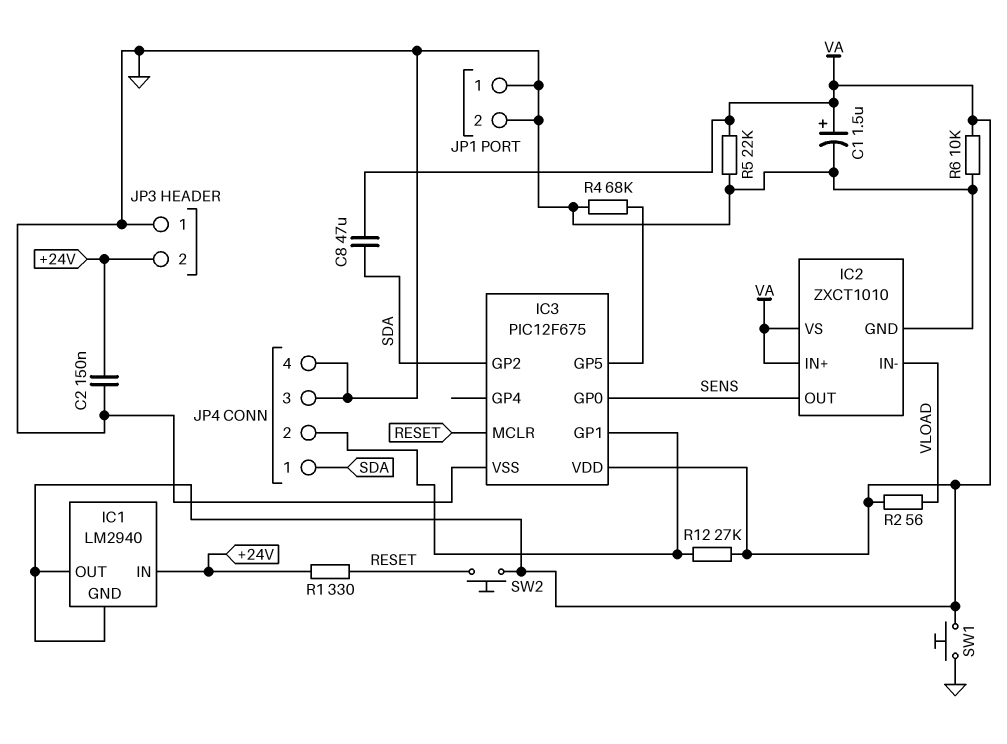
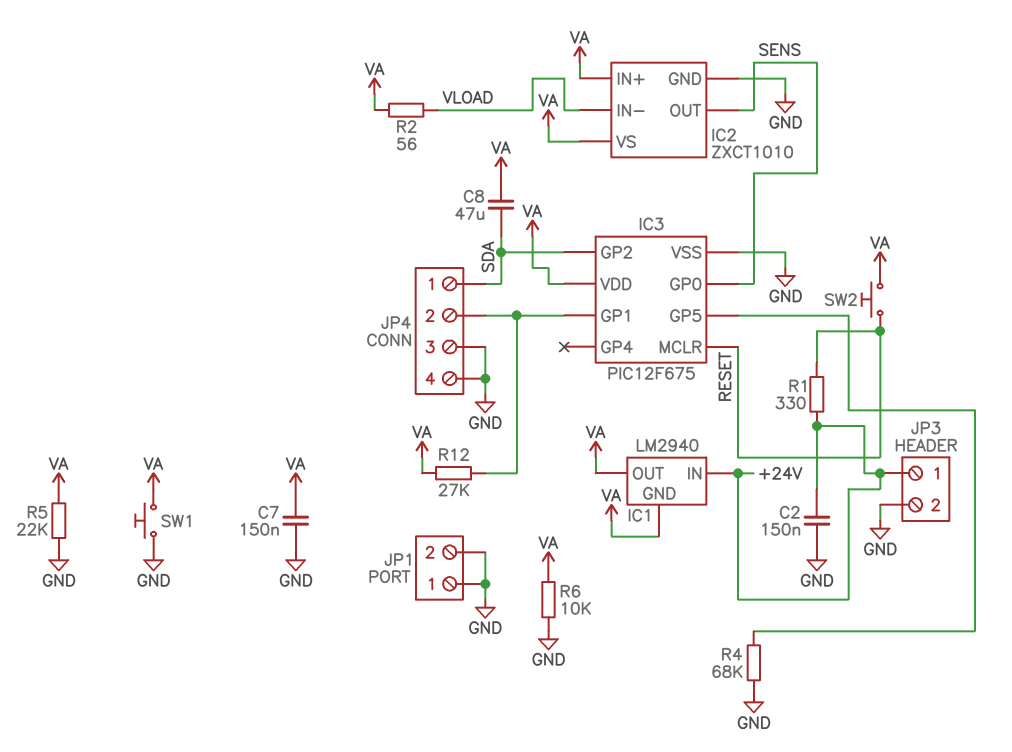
C1: 1.5uF (plus VA, minus GND) -> none
C7: none -> 150nF (GND, VA)
JP3 pin 1: GND -> +24V
JP3 pin 2: +24V -> GND

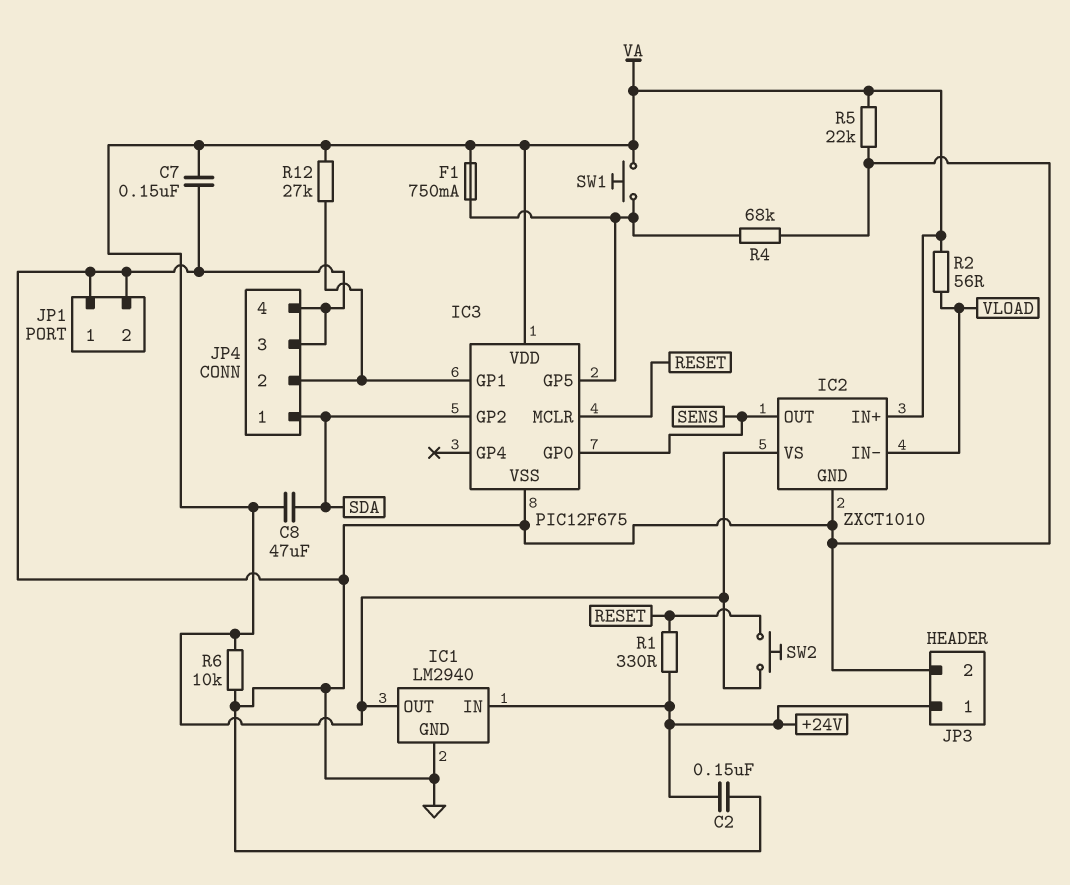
F1: none -> 750mA (IC3/GP5, VA)
IC1 pin GND: VA -> GND
SW1: button (GND, VA) -> button (IC3/GP5, VA)

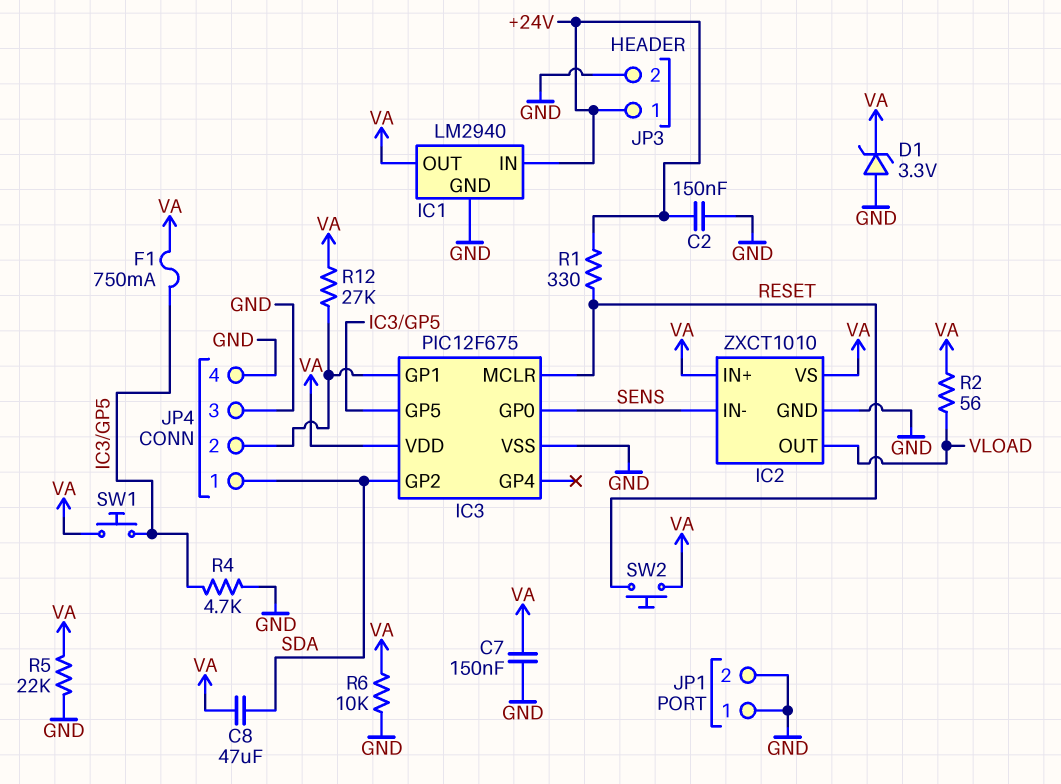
D1: none -> zener 3.3V (A GND, K VA)
IC2 pin IN-: VLOAD -> SENS
IC2 pin OUT: SENS -> VLOAD
R4: 68k (GND, IC3/GP5) -> 4.7k (GND, IC3/GP5)

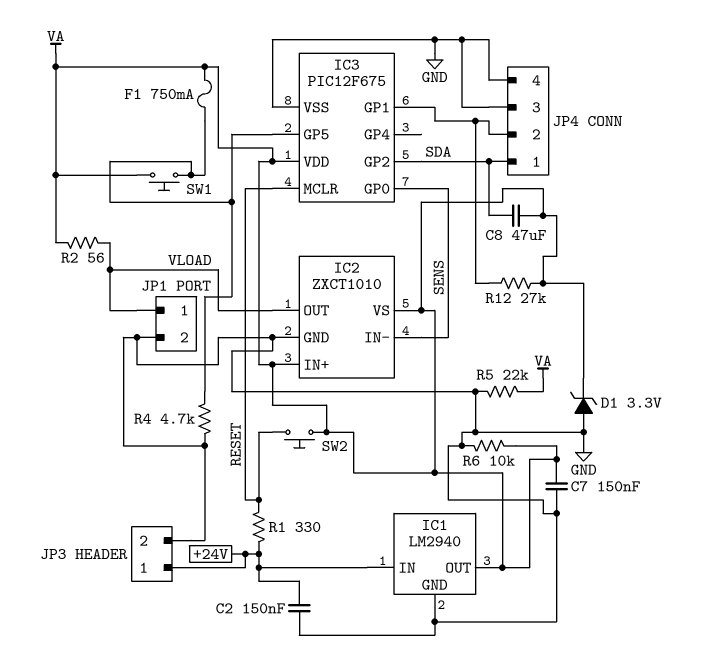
JP1 pin 1: GND -> VLOAD

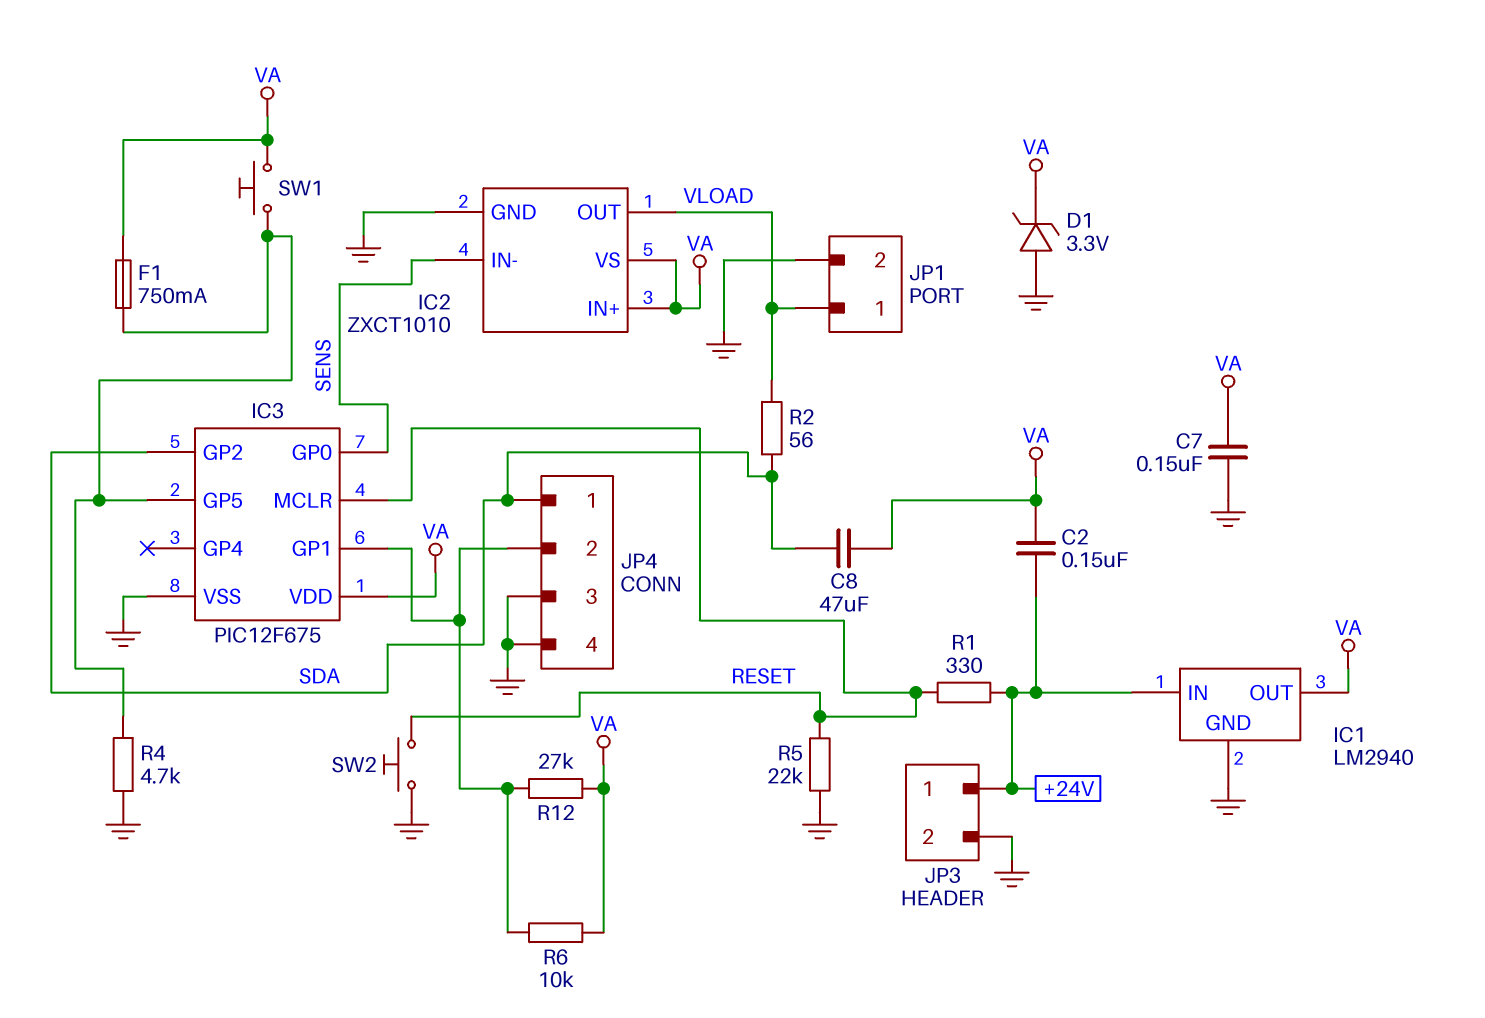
C2: 150nF (+24V, GND) -> 150nF (+24V, VA)
R2: 56 (VA, VLOAD) -> 56 (SDA, VLOAD)
R5: 22k (GND, VA) -> 22k (GND, RESET)
R6: 10k (GND, VA) -> 10k (IC3/GP1, VA)
SW2: button (RESET, VA) -> button (GND, RESET)

